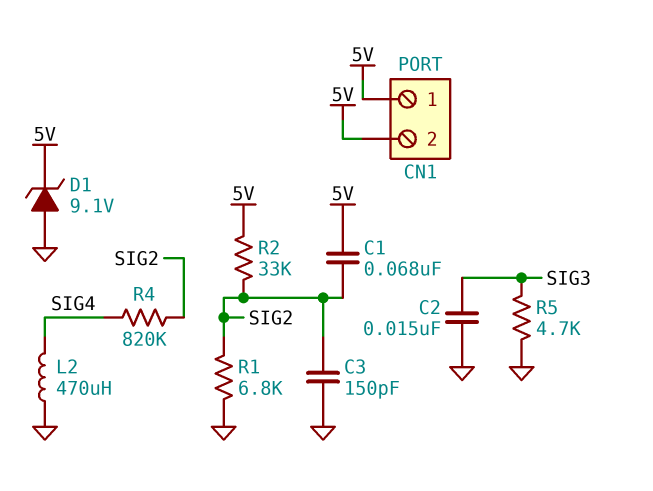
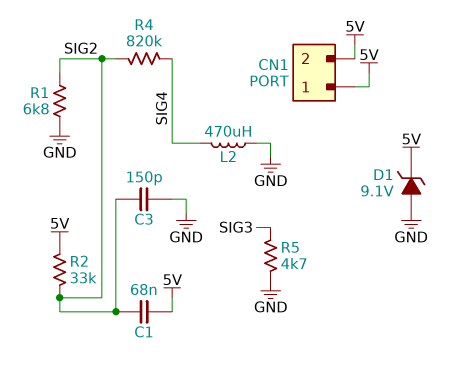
C2: 15nF (GND, SIG3) -> none

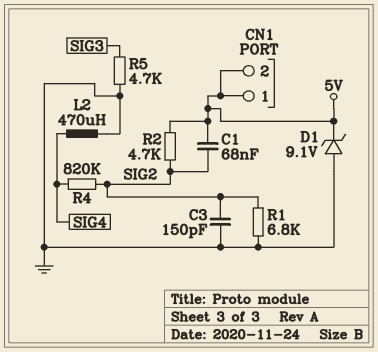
R2: 33k (5V, SIG2) -> 4.7k (5V, SIG2)

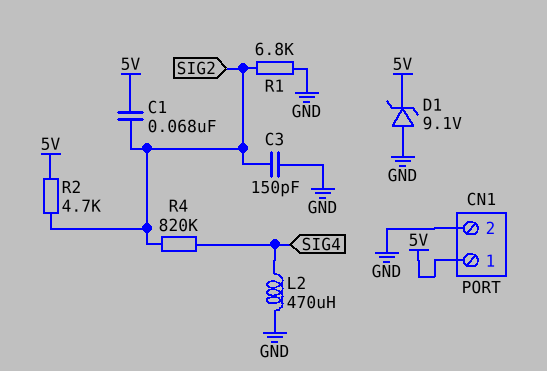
CN1 pin 2: 5V -> GND
R5: 4.7k (GND, SIG3) -> none

